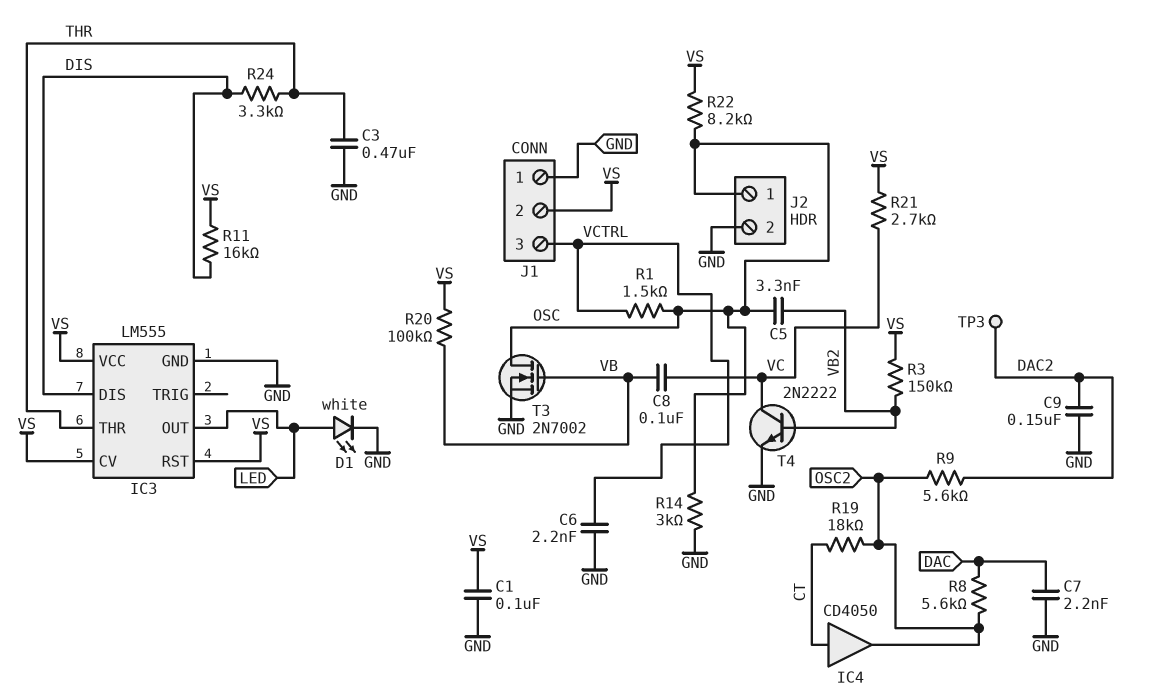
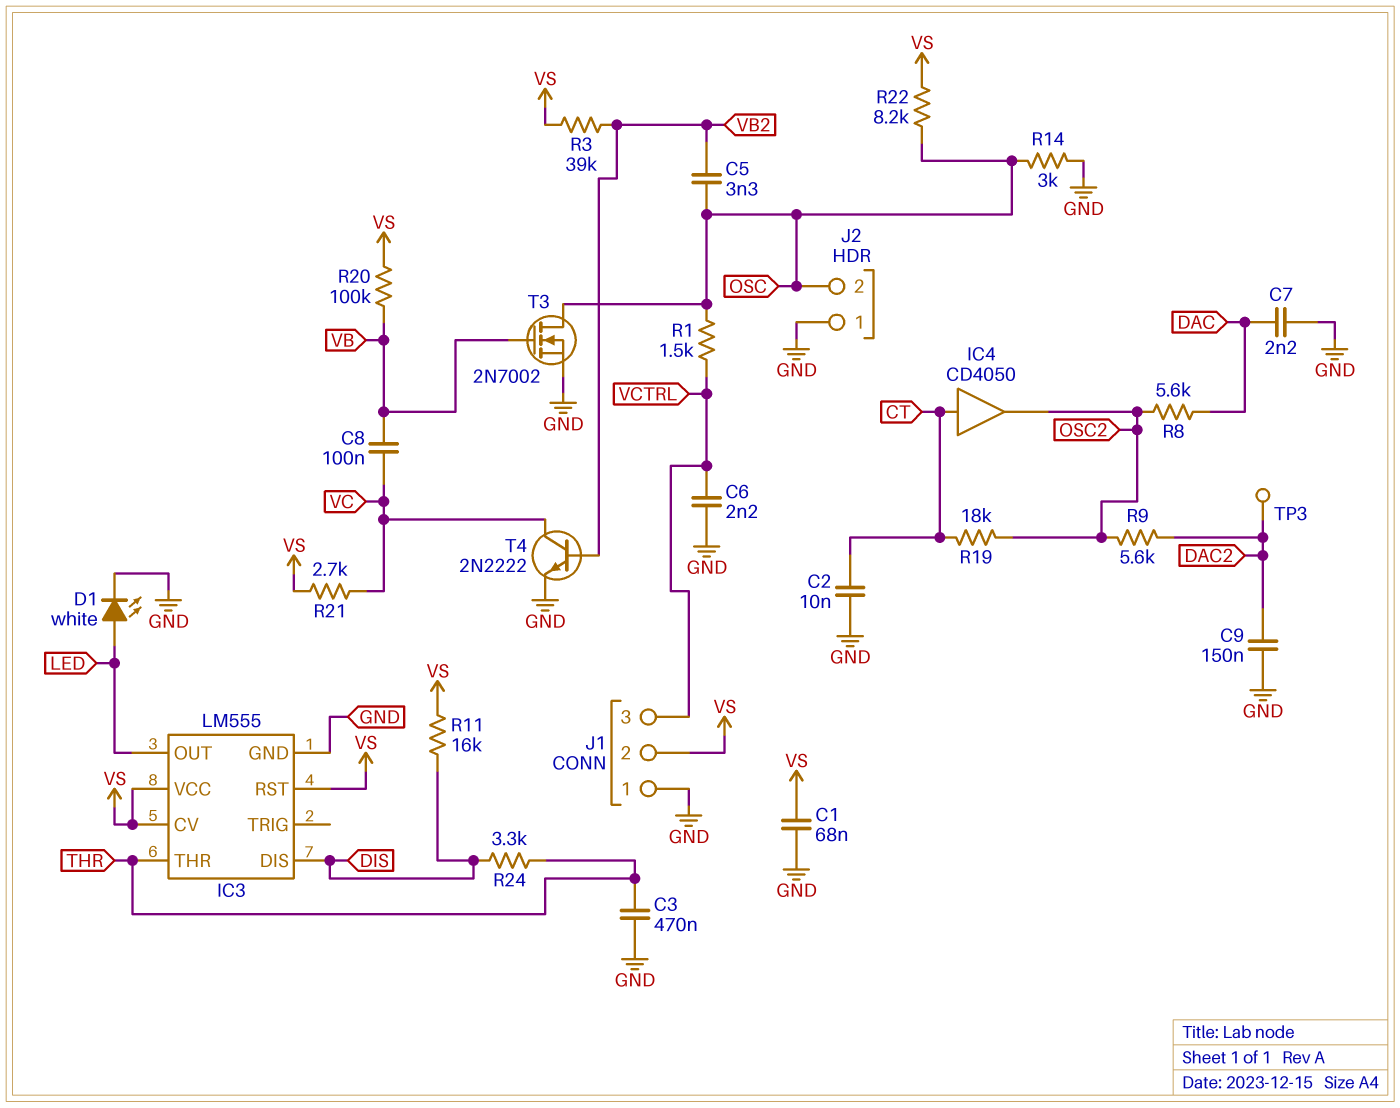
C1: 100nF (GND, VS) -> 68nF (GND, VS)
C2: none -> 10nF (CT, GND)
J2 pin 1: OSC -> GND
J2 pin 2: GND -> OSC
R3: 150k (VB2, VS) -> 39k (VB2, VS)

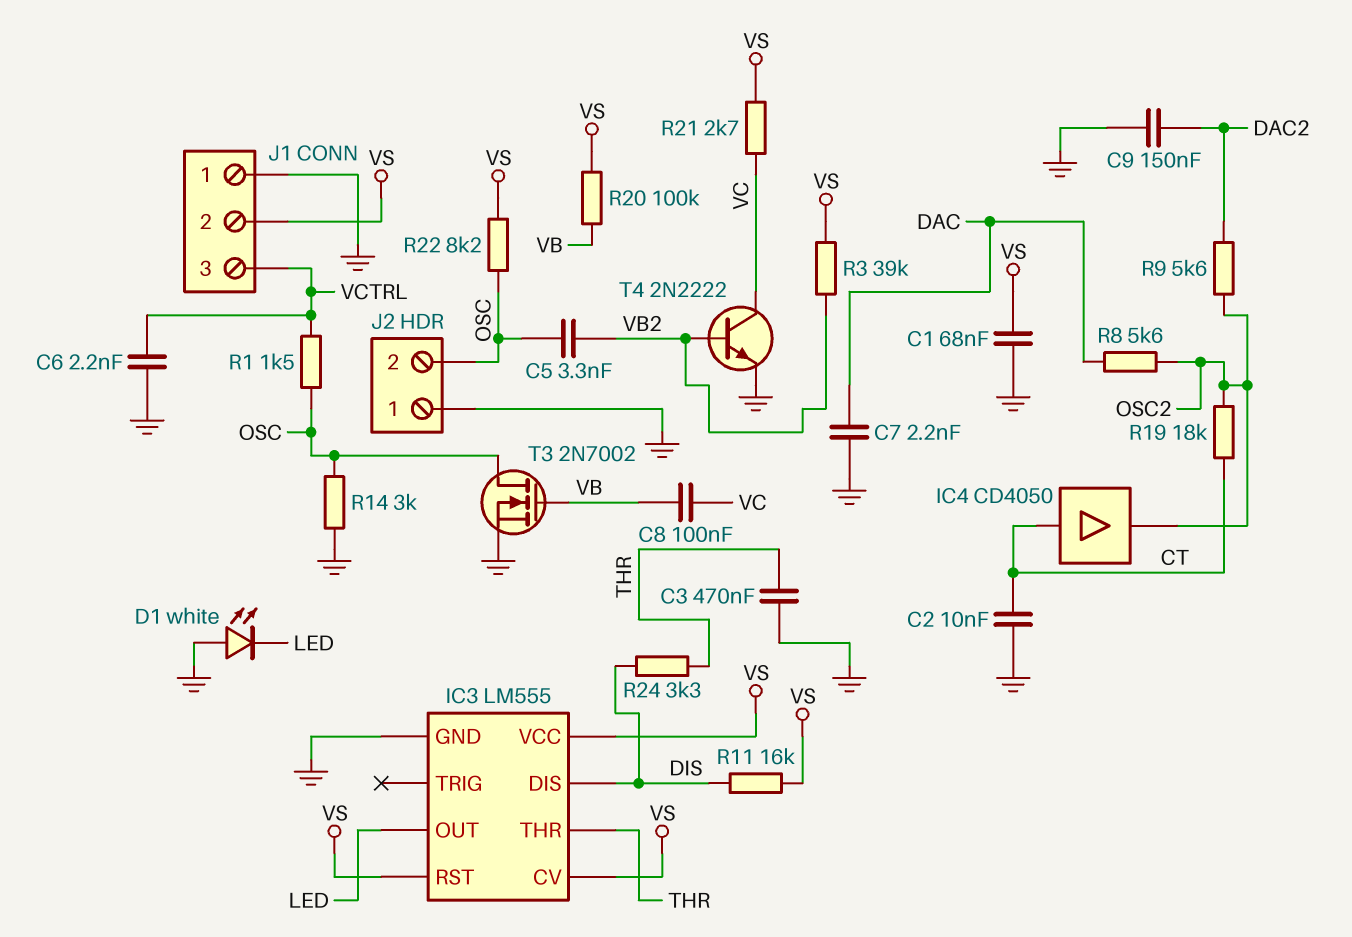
D1: LED white (A LED, K GND) -> LED white (A GND, K LED)
TP3: test point (DAC2) -> none

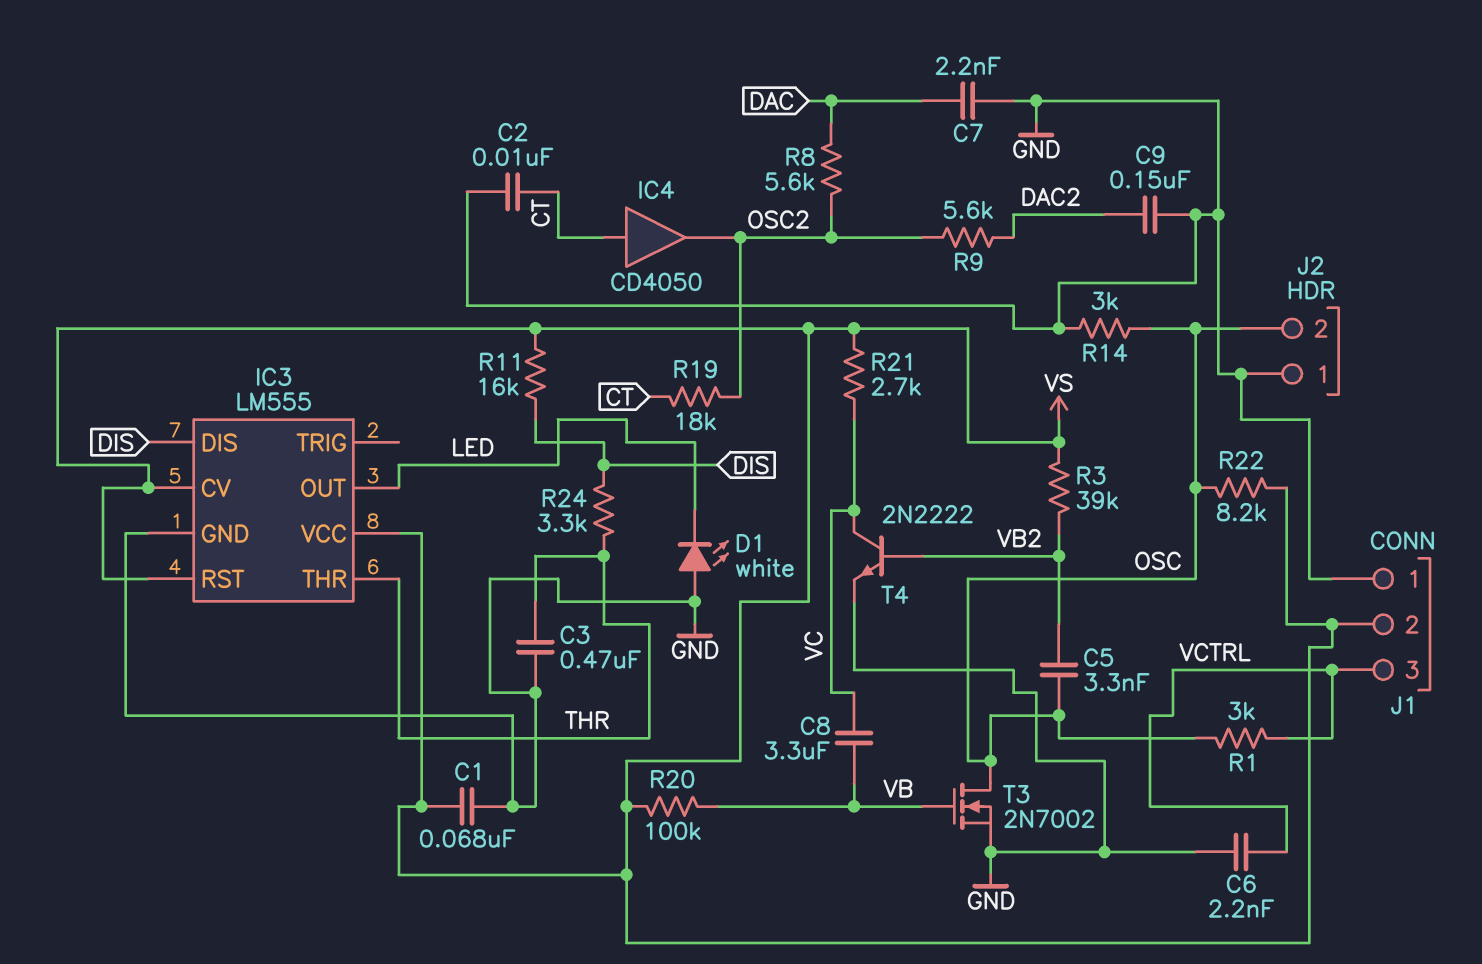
C8: 100nF (VB, VC) -> 3.3uF (VB, VC)
R1: 1.5k (OSC, VCTRL) -> 3k (OSC, VCTRL)

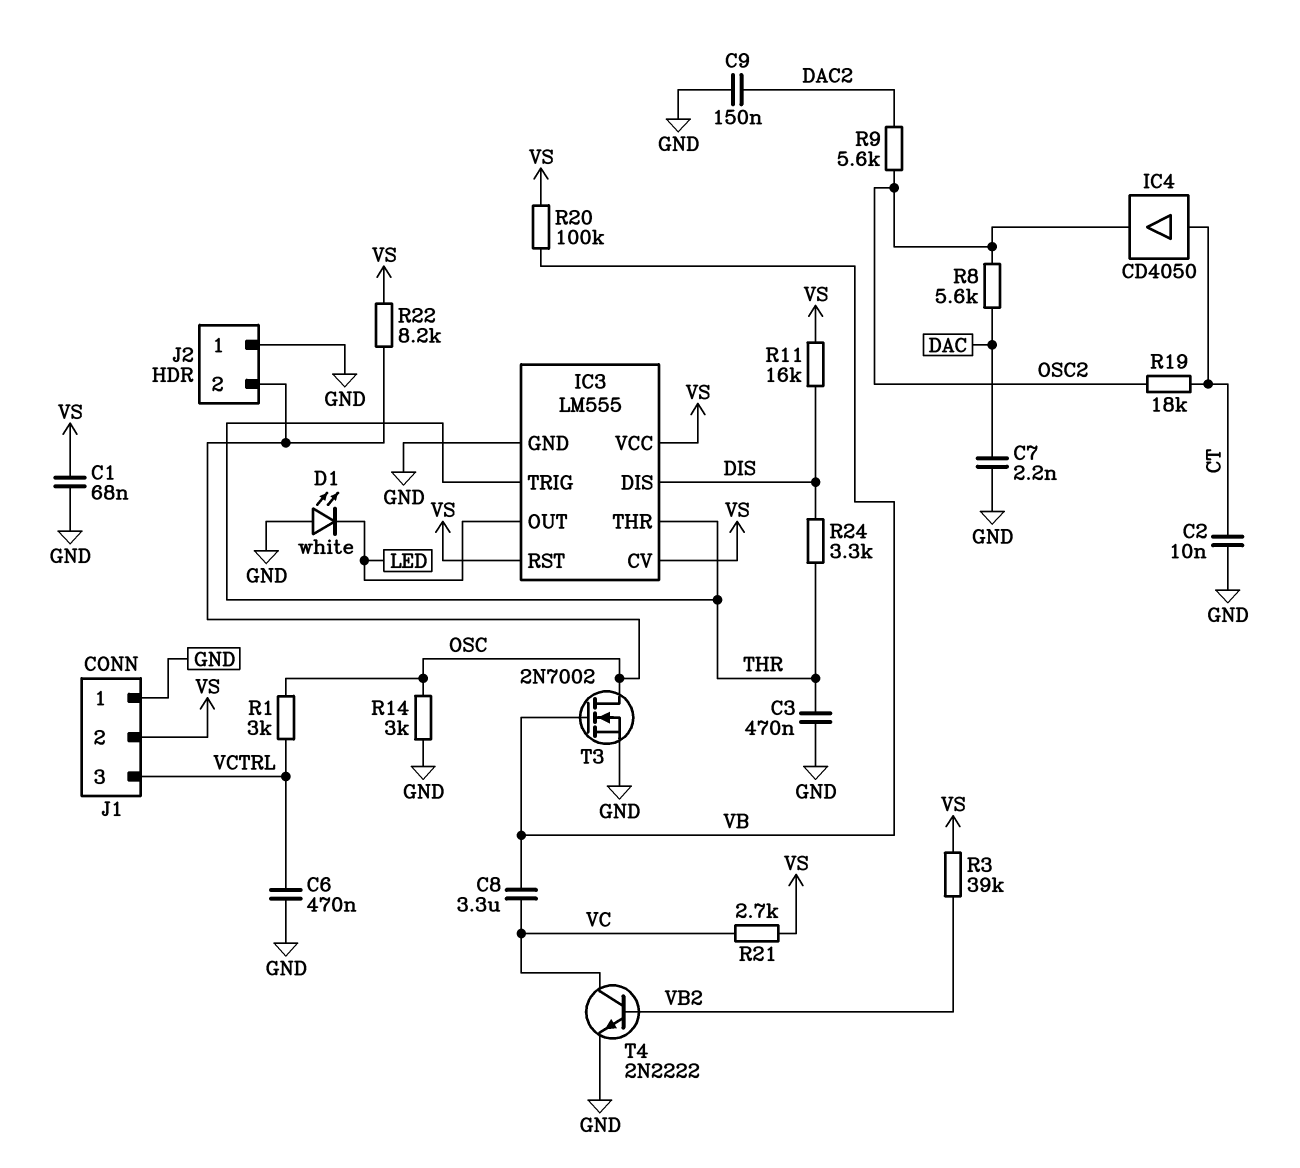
C5: 3.3nF (OSC, VB2) -> none
C6: 2.2nF (GND, VCTRL) -> 470nF (GND, VCTRL)
IC3 pin TRIG: none -> THR

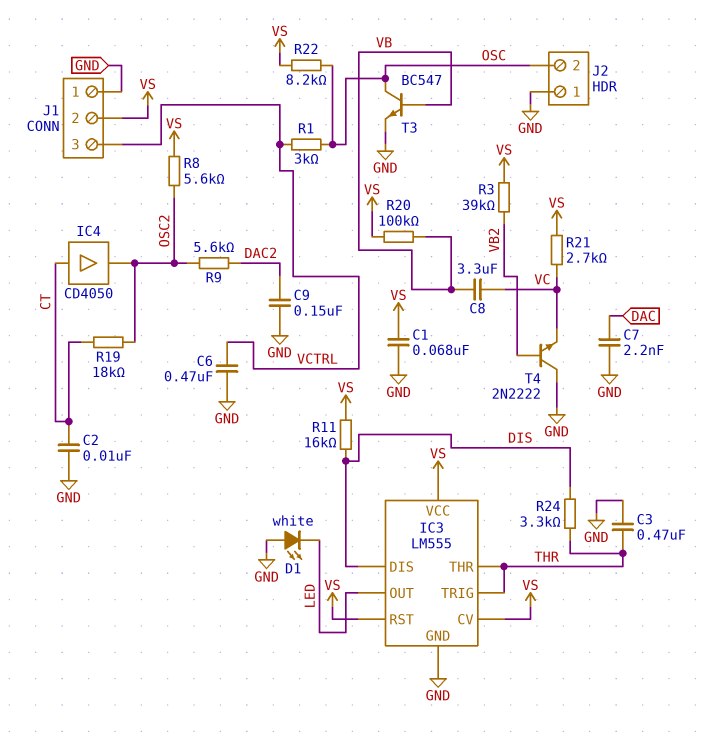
R8: 5.6k (DAC, OSC2) -> 5.6k (OSC2, VS)
R14: 3k (GND, OSC) -> none
T3: NMOS 2N7002 (G VB, D OSC, S GND) -> NPN BC547 (B VB, C OSC, E GND)
T4: NPN 2N2222 (B VB2, C VC, E GND) -> NPN 2N2222 (B VB2, C GND, E VC)

